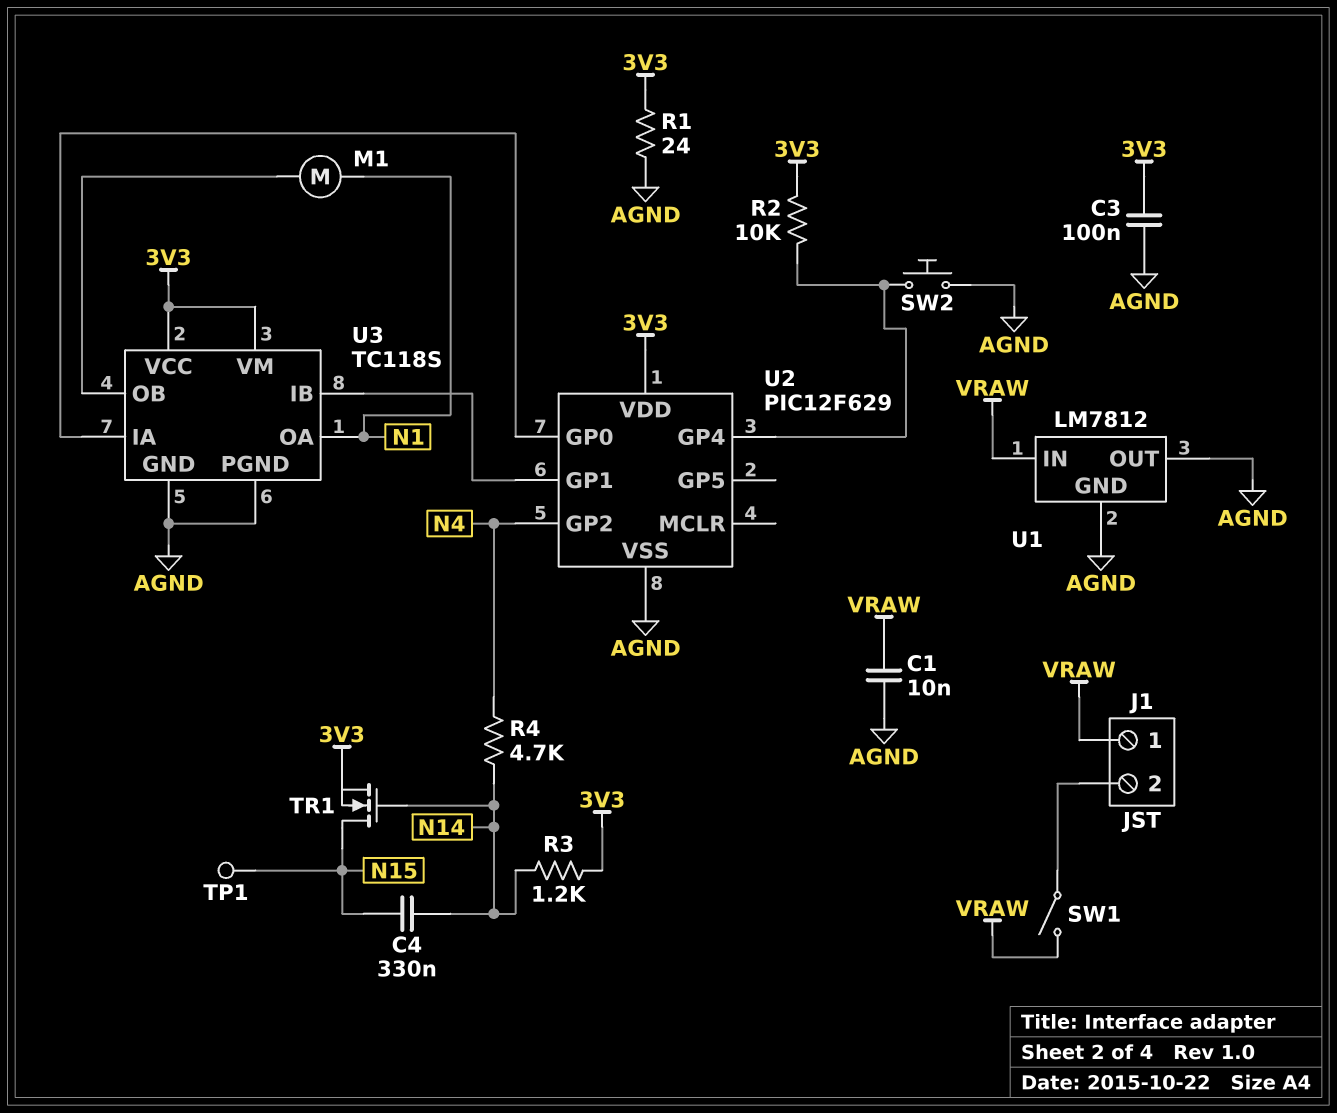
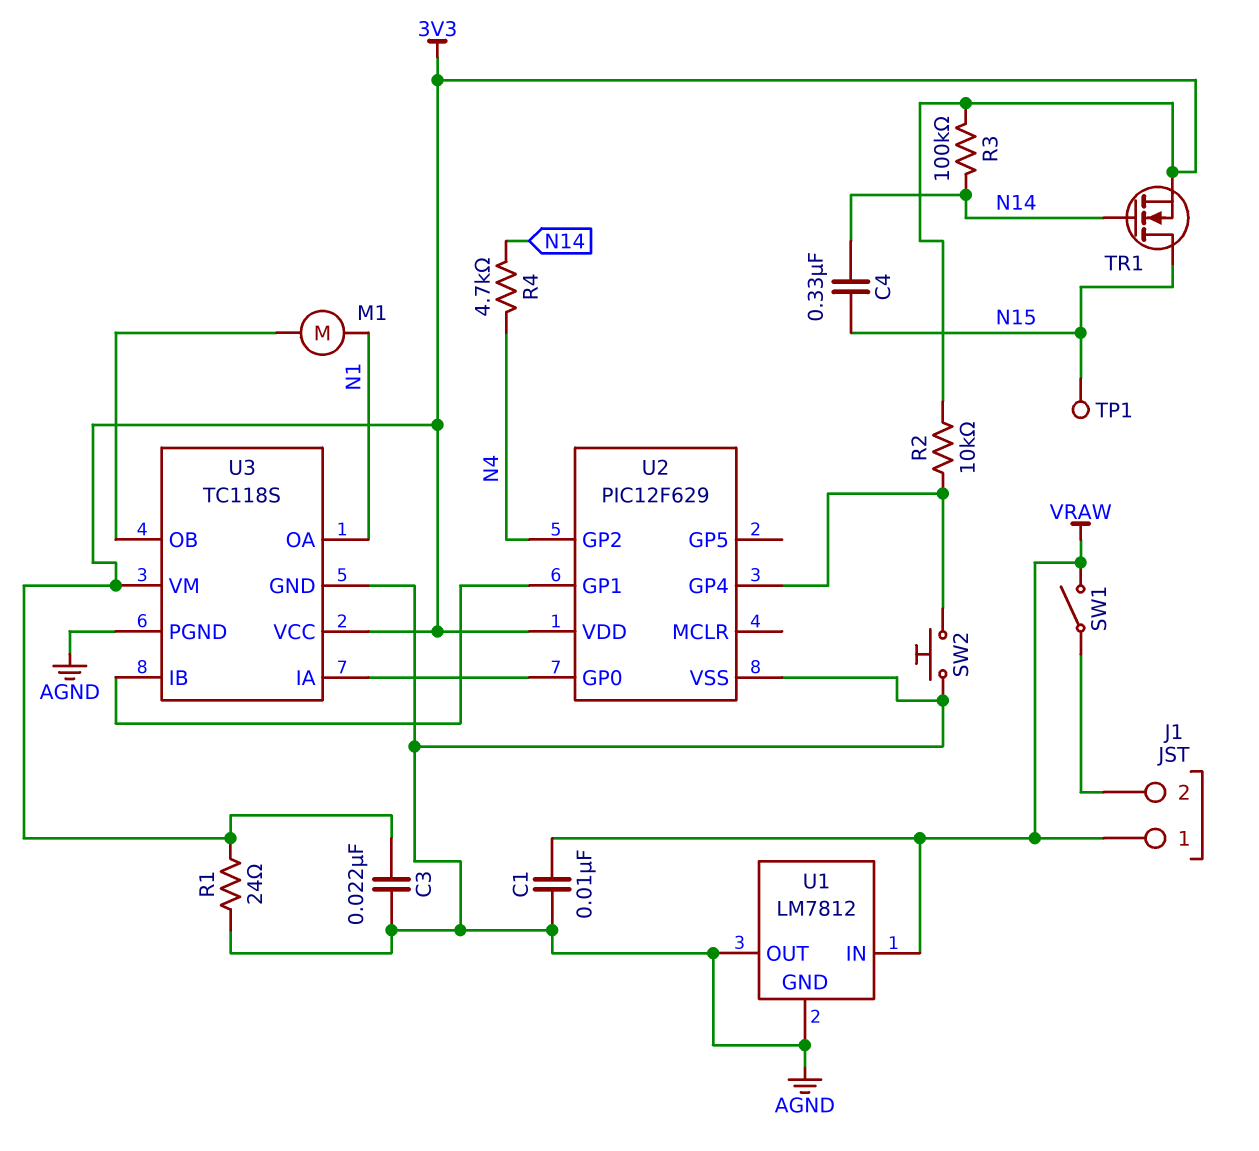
C3: 100nF (3V3, AGND) -> 22nF (3V3, AGND)
R3: 1.2k (3V3, N14) -> 100k (3V3, N14)

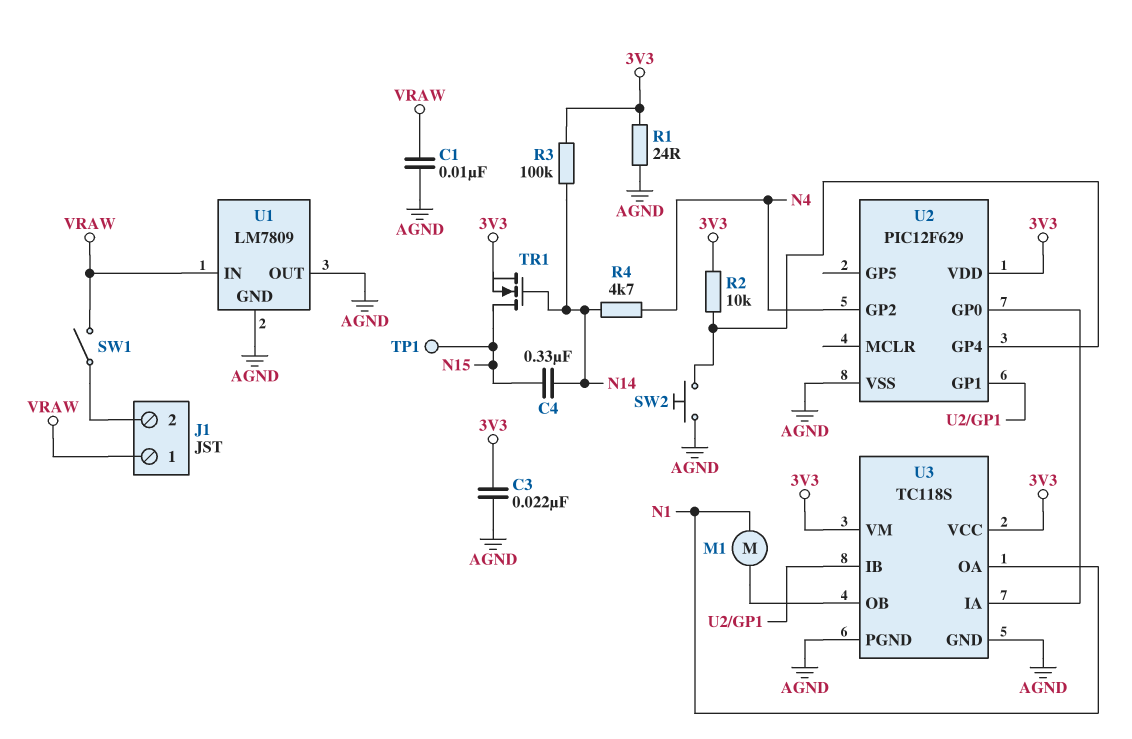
U1: LM7812 -> LM7809

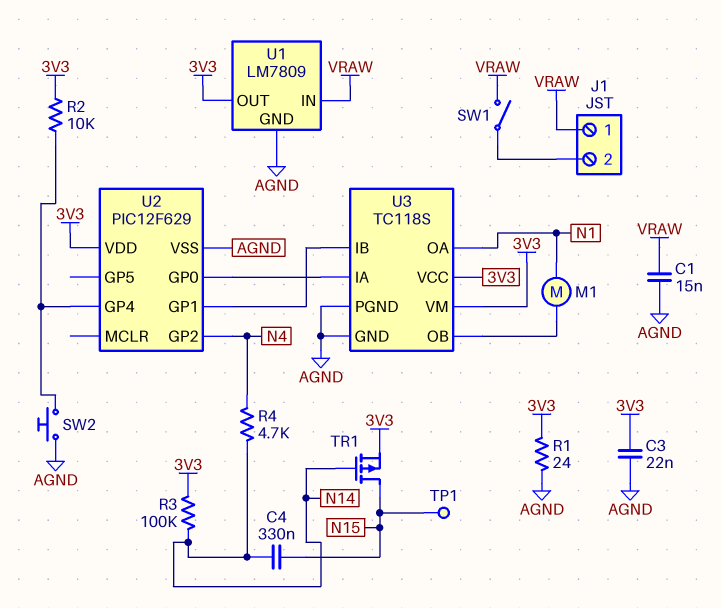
C1: 10nF (AGND, VRAW) -> 15nF (AGND, VRAW)
TR1: NMOS (G N14, D N15, S 3V3) -> PMOS (G N14, D N15, S 3V3)
U1 pin OUT: AGND -> 3V3

